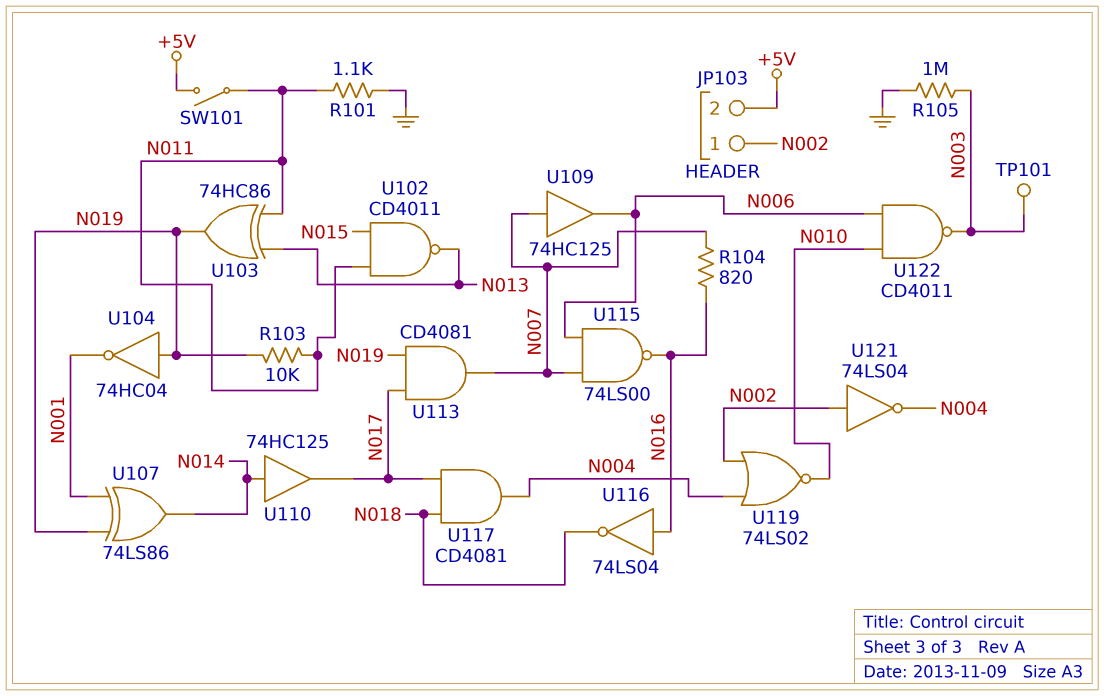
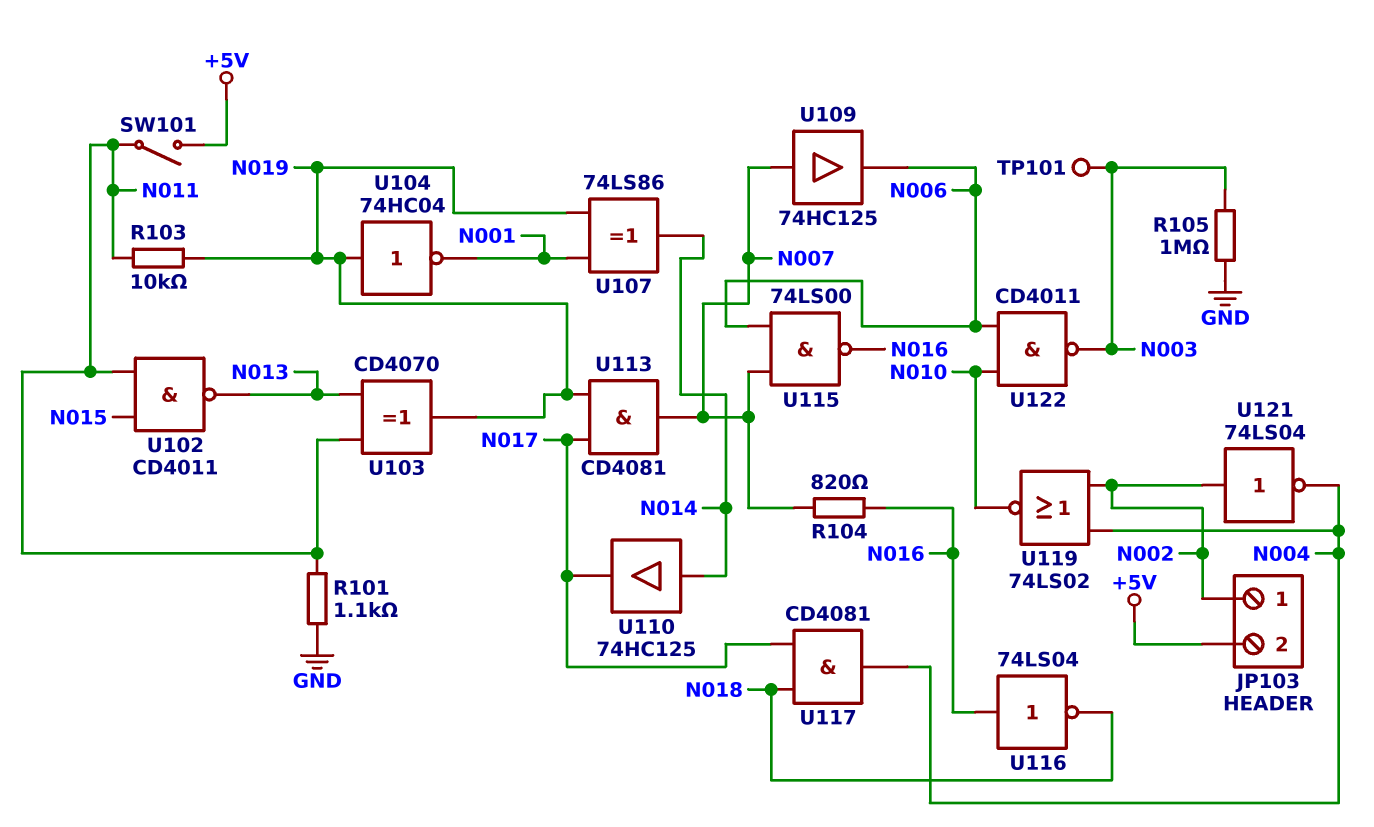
U103: XOR 74HC86 (in N011, in N013, out N019) -> XOR CD4070 (in N011, in N013, out N019)

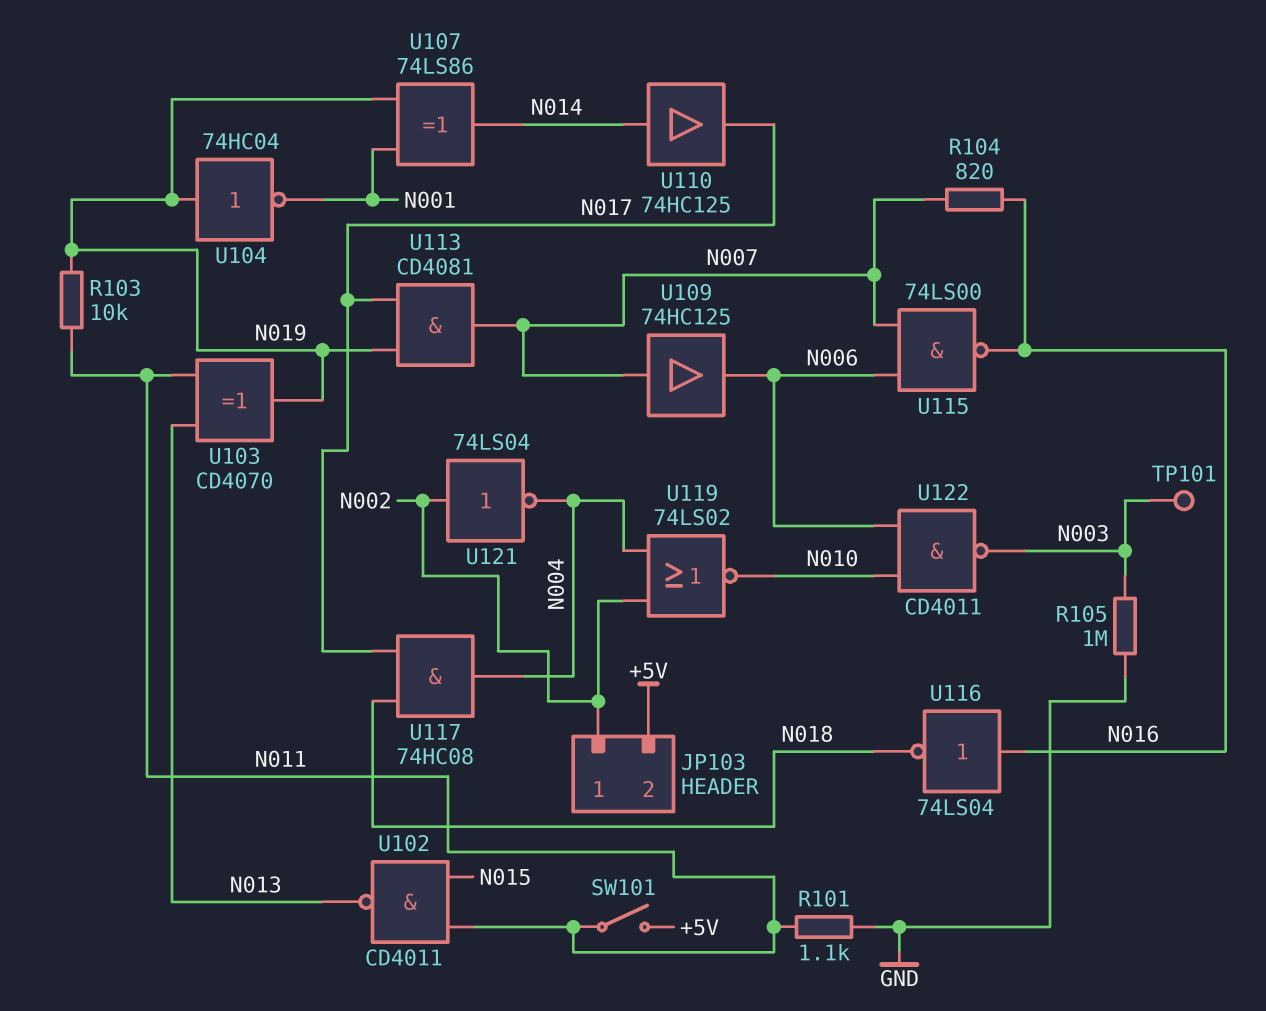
U117: AND CD4081 (in N017, in N018, out N004) -> AND 74HC08 (in N017, in N018, out N004)

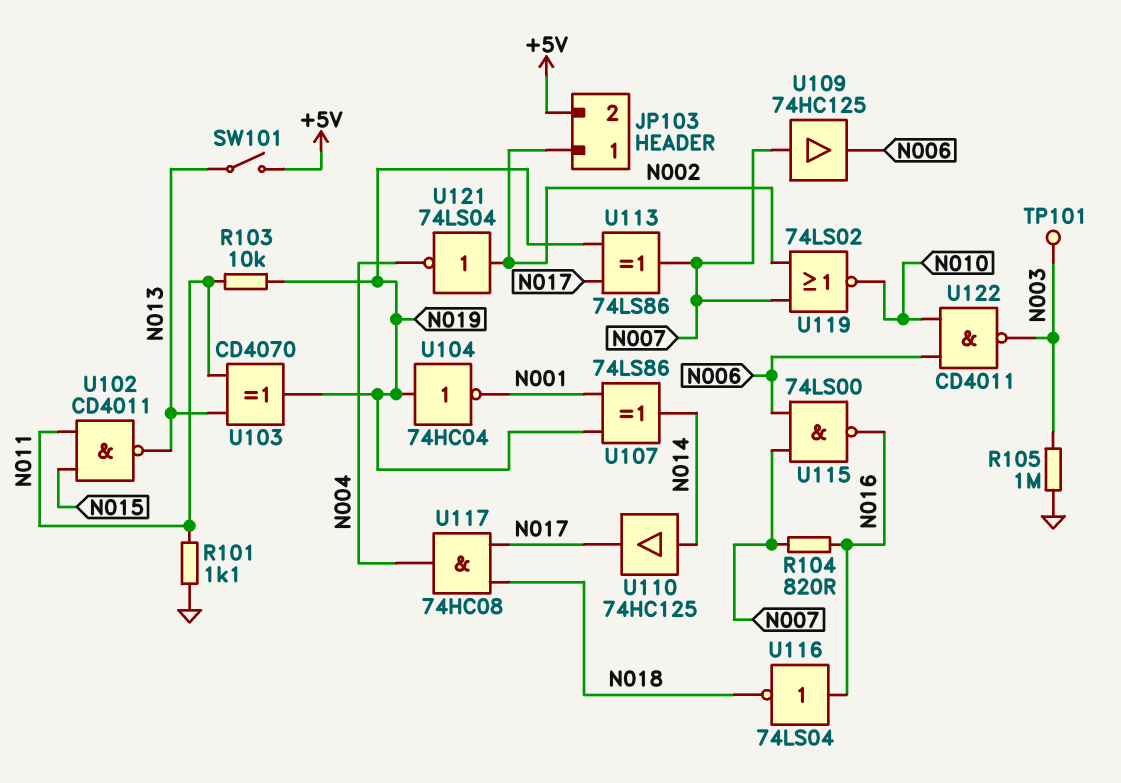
SW101: switch (+5V, N011) -> switch (+5V, N013)
U113: AND CD4081 (in N017, in N019, out N007) -> XOR 74LS86 (in N017, in N019, out N007)
U119: NOR 74LS02 (in N002, in N004, out N010) -> NOR 74LS02 (in N002, in N007, out N010)

